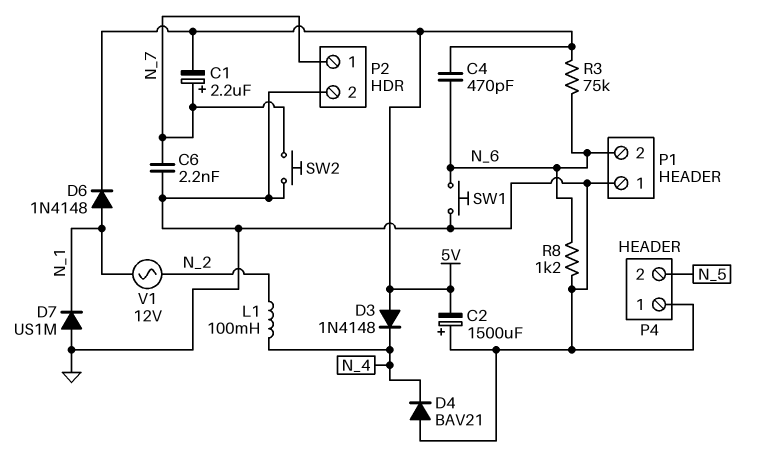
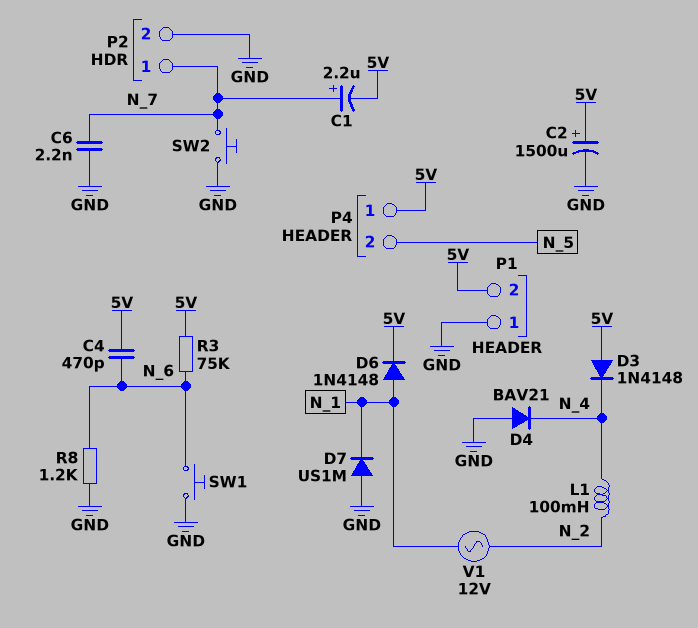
C2: 1500uF (plus GND, minus 5V) -> 1500uF (plus 5V, minus GND)
P1 pin 2: N_6 -> 5V
P4 pin 1: GND -> 5V

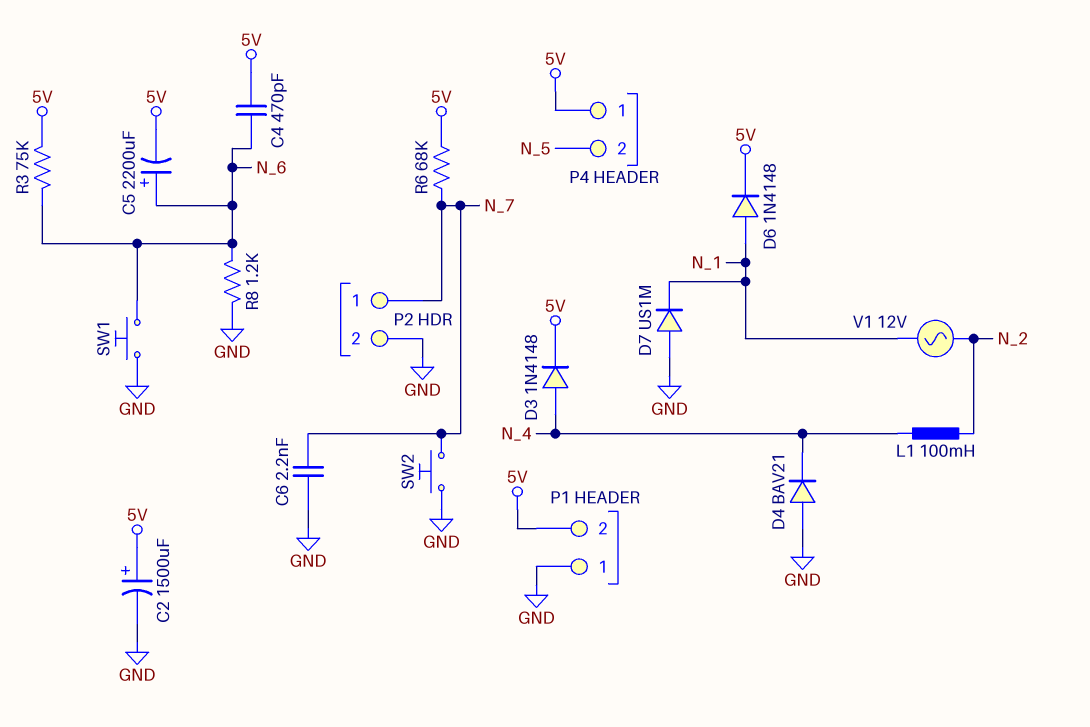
C1: 2.2uF (plus N_7, minus 5V) -> none
C5: none -> 2200uF (plus N_6, minus 5V)
D3: diode 1N4148 (A 5V, K N_4) -> diode 1N4148 (A N_4, K 5V)
R6: none -> 68k (5V, N_7)

